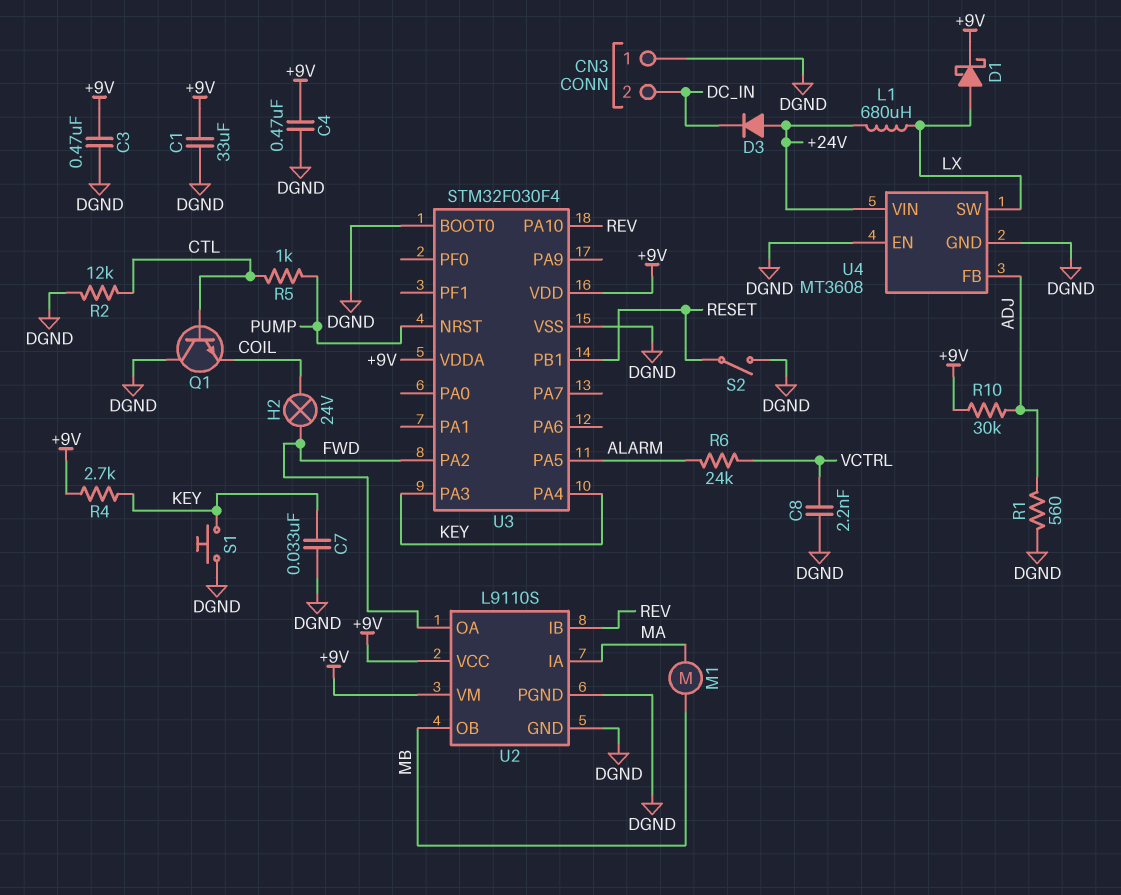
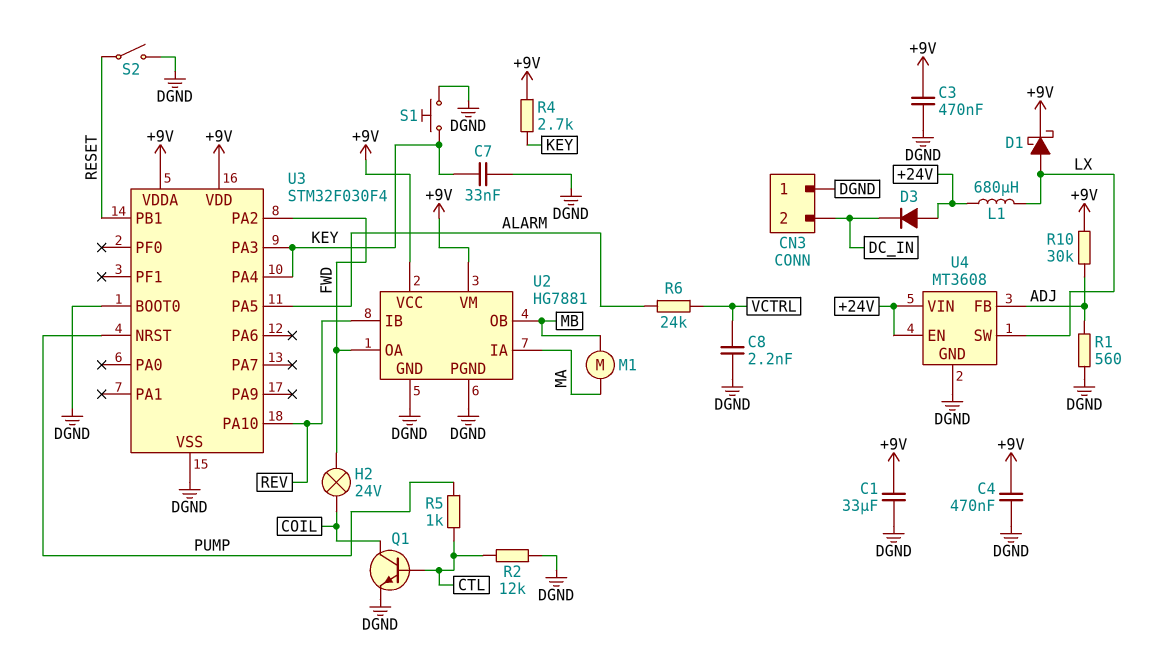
Q1: NPN (B CTL, C DGND, E COIL) -> NPN (B CTL, C COIL, E DGND)
U2: L9110S -> HG7881
U4 pin EN: DGND -> +24V

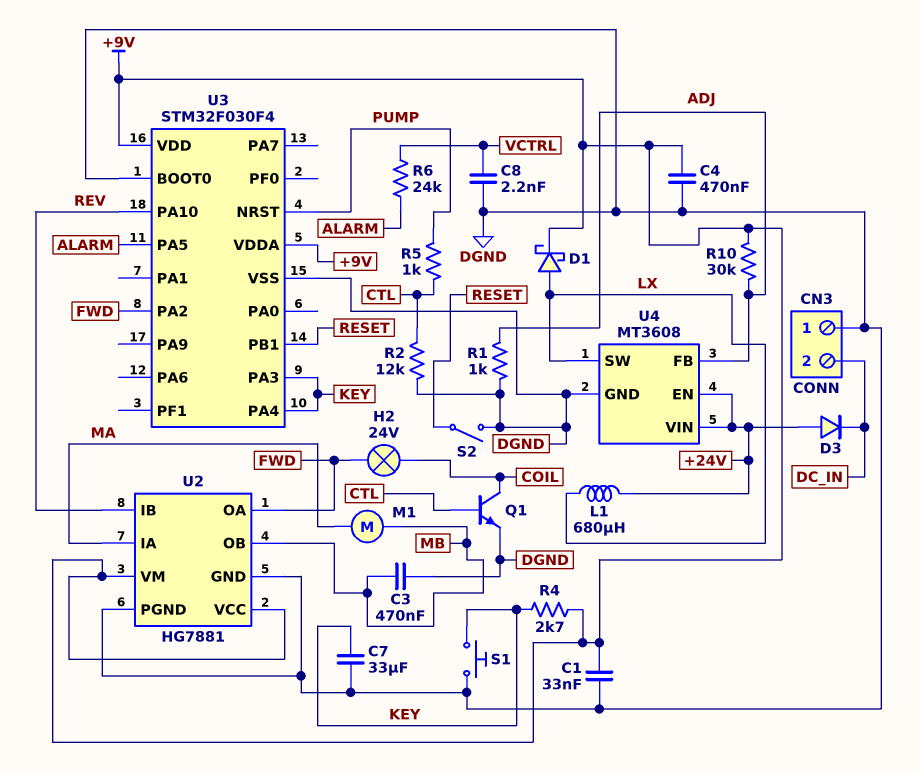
C1: 33uF (+9V, DGND) -> 33nF (+9V, DGND)
C3: 470nF (+9V, DGND) -> 470nF (DGND, MB)
C7: 33nF (DGND, KEY) -> 33uF (DGND, KEY)
R1: 560 (ADJ, DGND) -> 1k (ADJ, DGND)

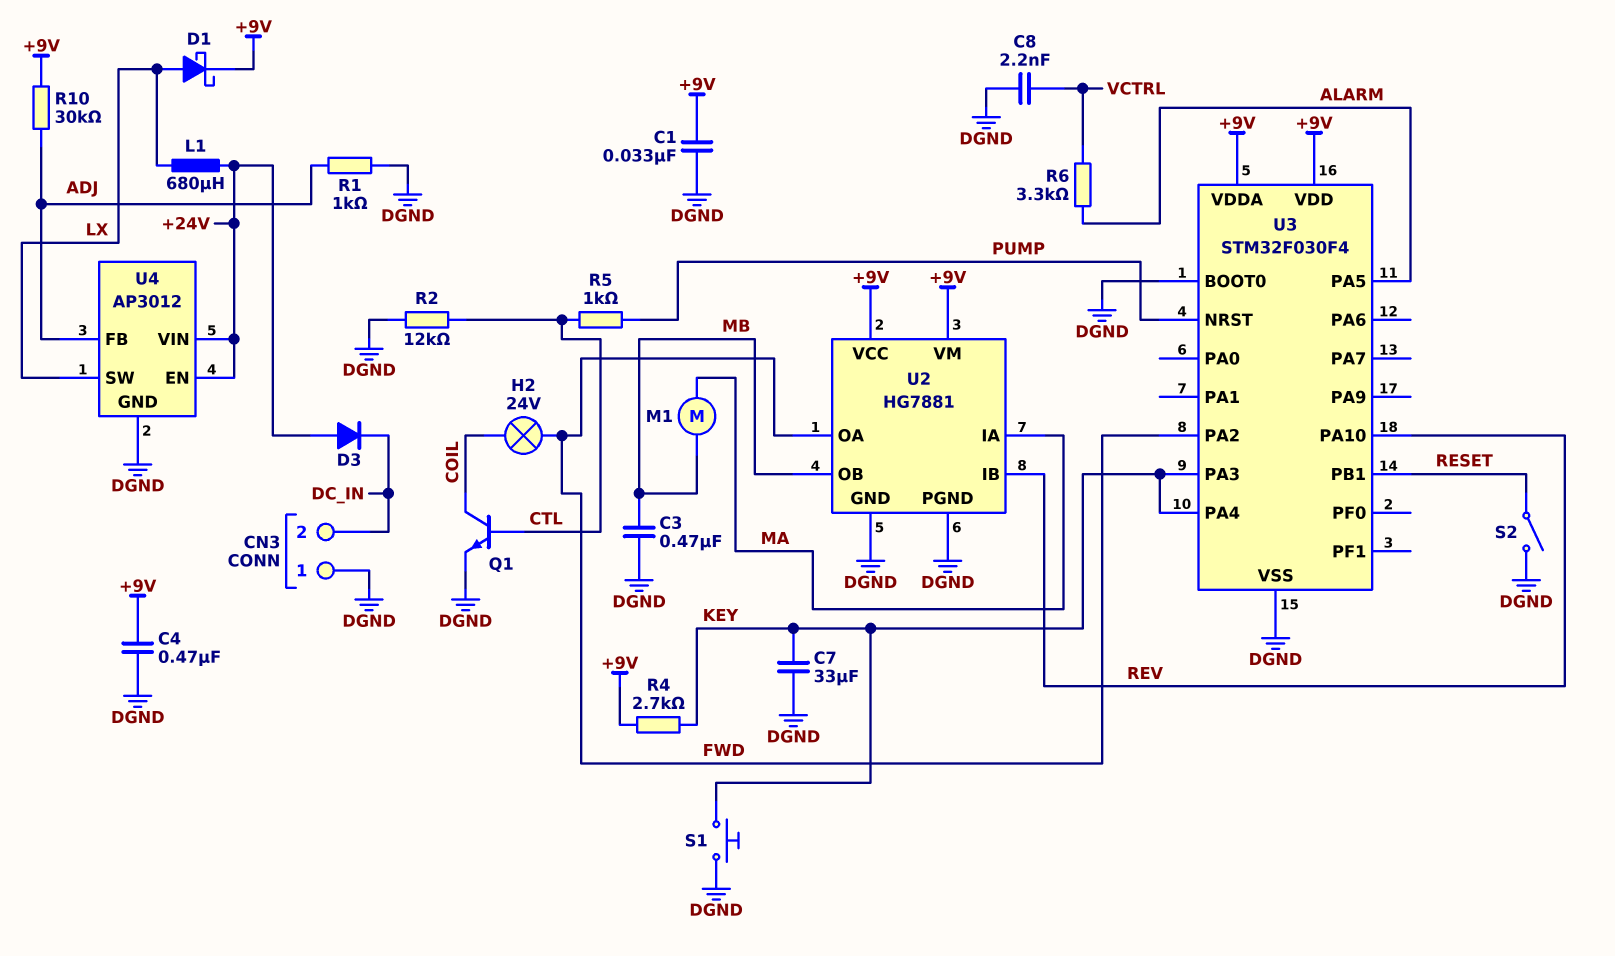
R6: 24k (ALARM, VCTRL) -> 3.3k (ALARM, VCTRL)
U4: MT3608 -> AP3012

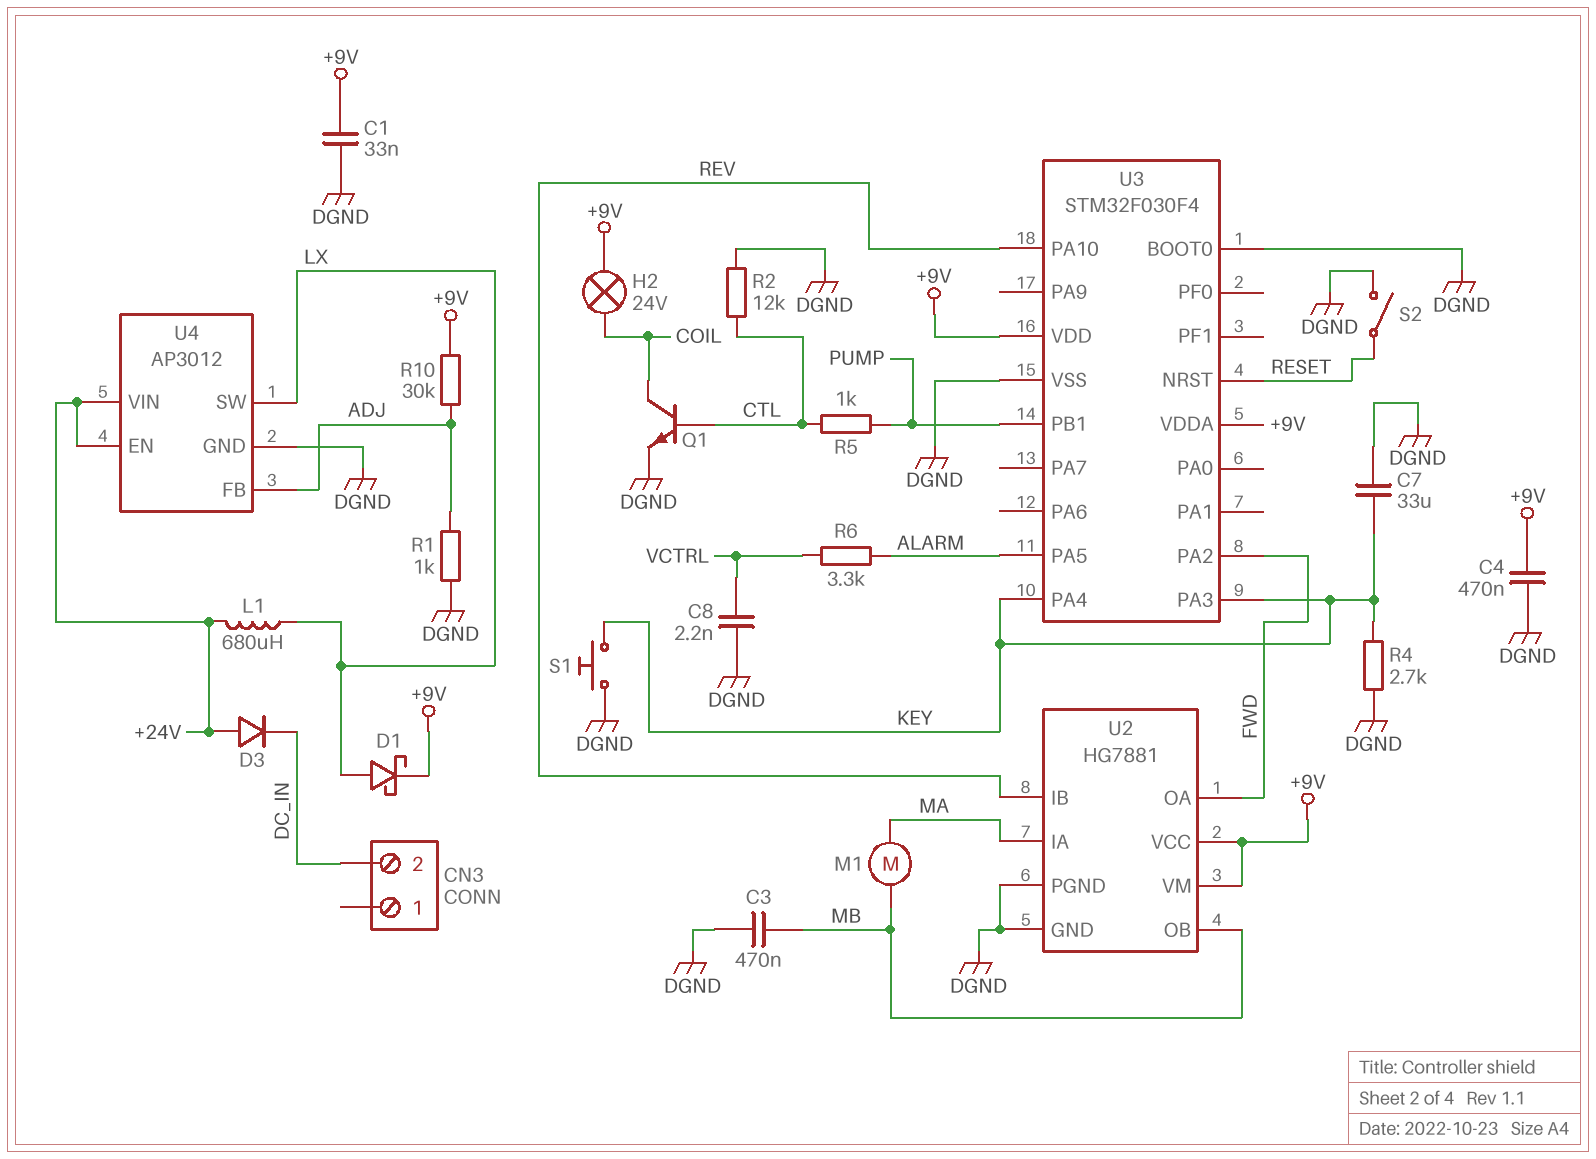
CN3 pin 1: DGND -> none
H2: lamp 24V (COIL, FWD) -> lamp 24V (+9V, COIL)
R4: 2.7k (+9V, KEY) -> 2.7k (DGND, KEY)
U3 pin NRST: PUMP -> RESET
U3 pin PB1: RESET -> PUMP

